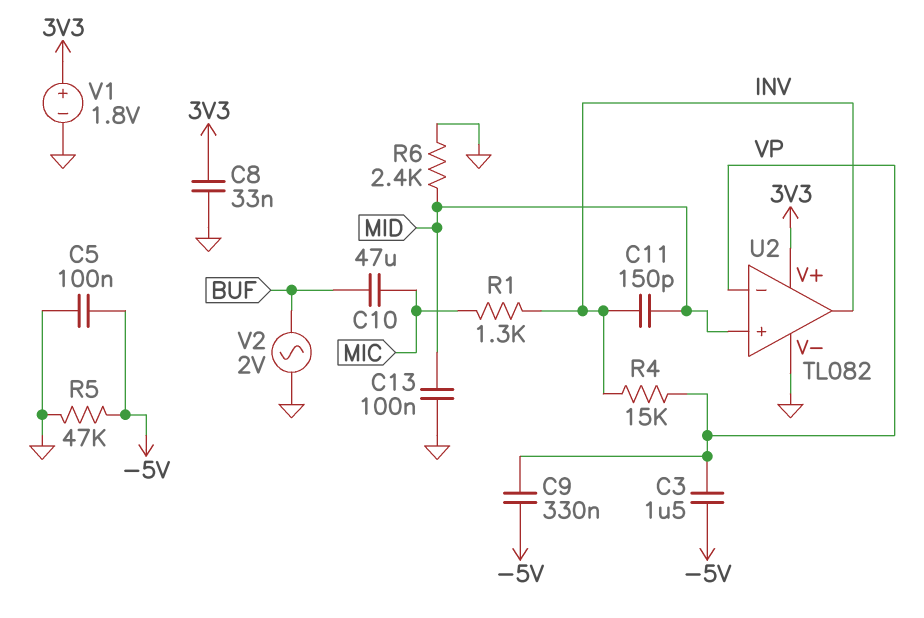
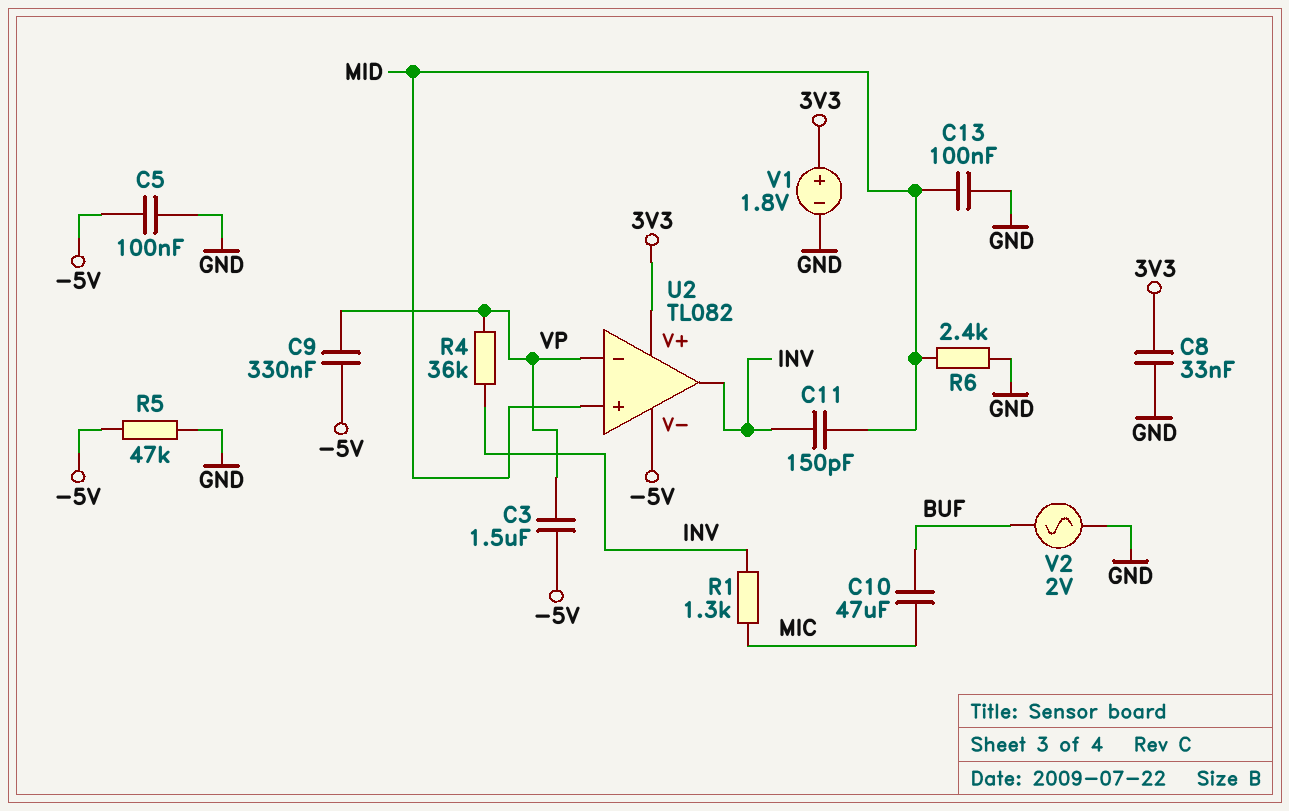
R4: 15k (INV, VP) -> 36k (INV, VP)
U2 pin V-: GND -> -5V

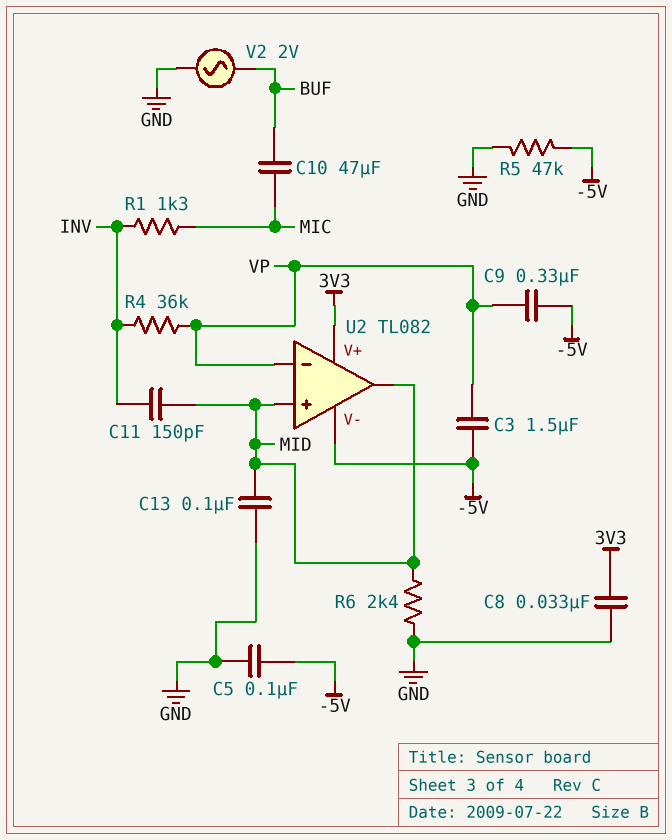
U2 pin out: INV -> MID
V1: 1.8V (plus 3V3, minus GND) -> none

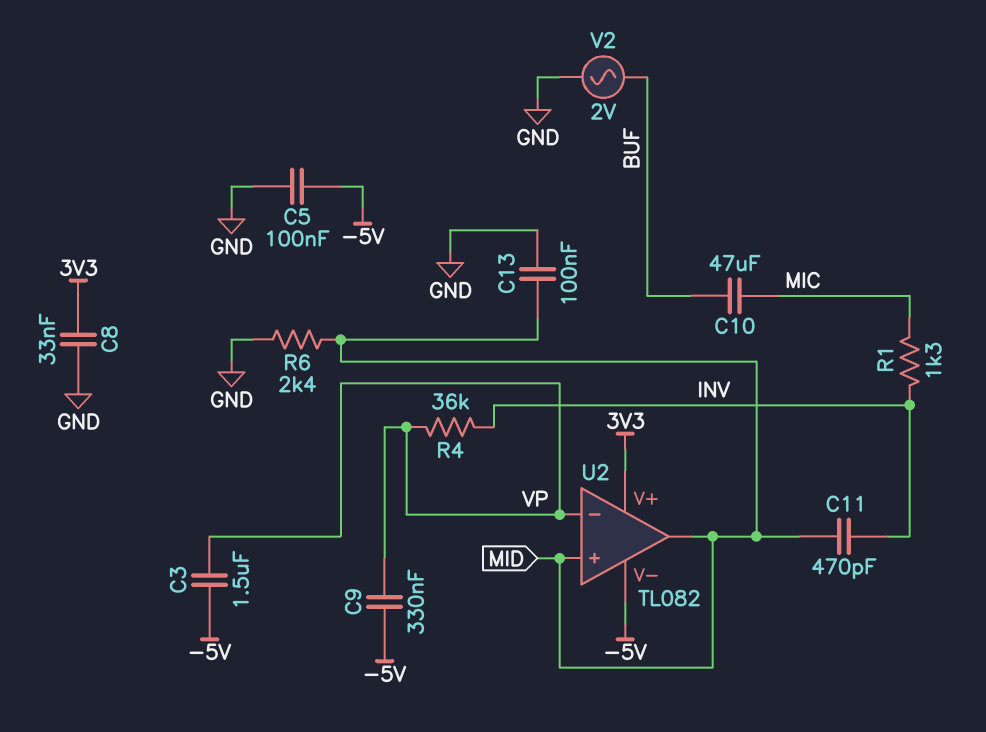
C11: 150pF (INV, MID) -> 470pF (INV, MID)
R5: 47k (-5V, GND) -> none

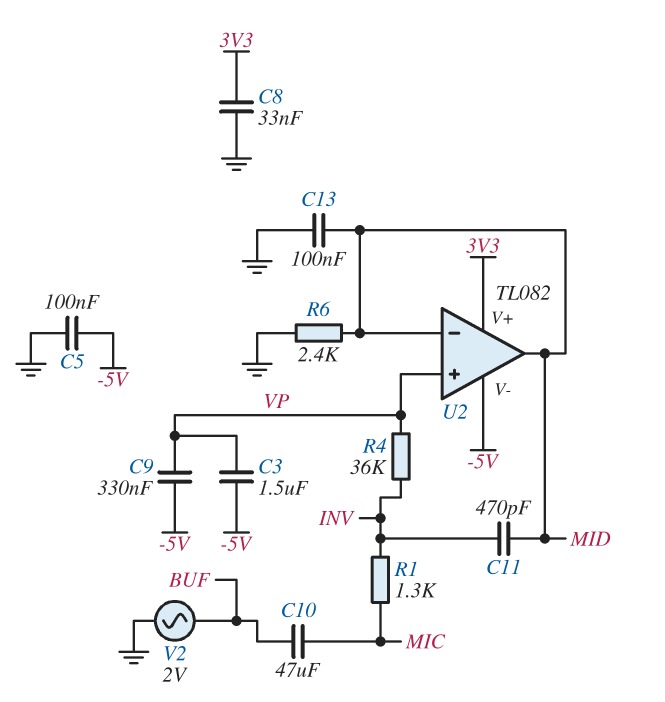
U2 pin in+: MID -> VP
U2 pin in-: VP -> MID

